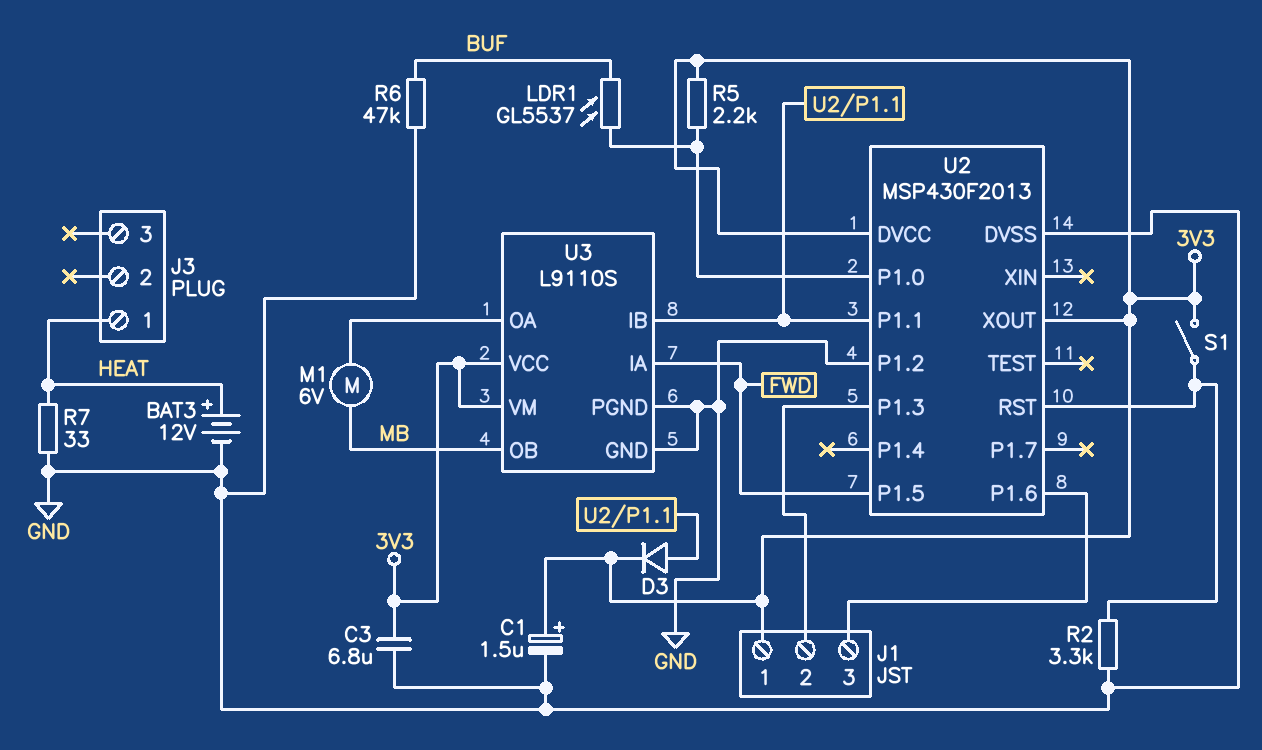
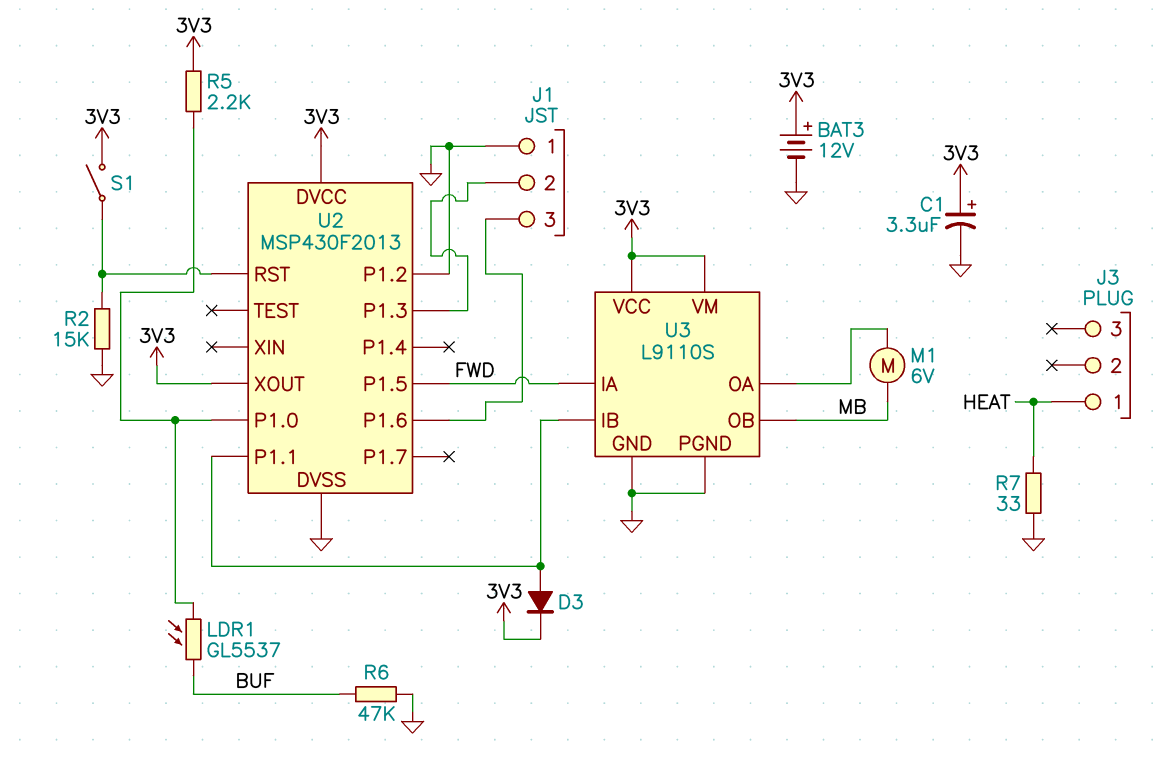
BAT3: 12V (plus HEAT, minus GND) -> 12V (plus 3V3, minus GND)
C1: 1.5uF (plus 3V3, minus GND) -> 3.3uF (plus 3V3, minus GND)
C3: 6.8uF (3V3, GND) -> none
J1 pin 1: 3V3 -> GND
R2: 3.3k (GND, U2/RST) -> 15k (GND, U2/RST)

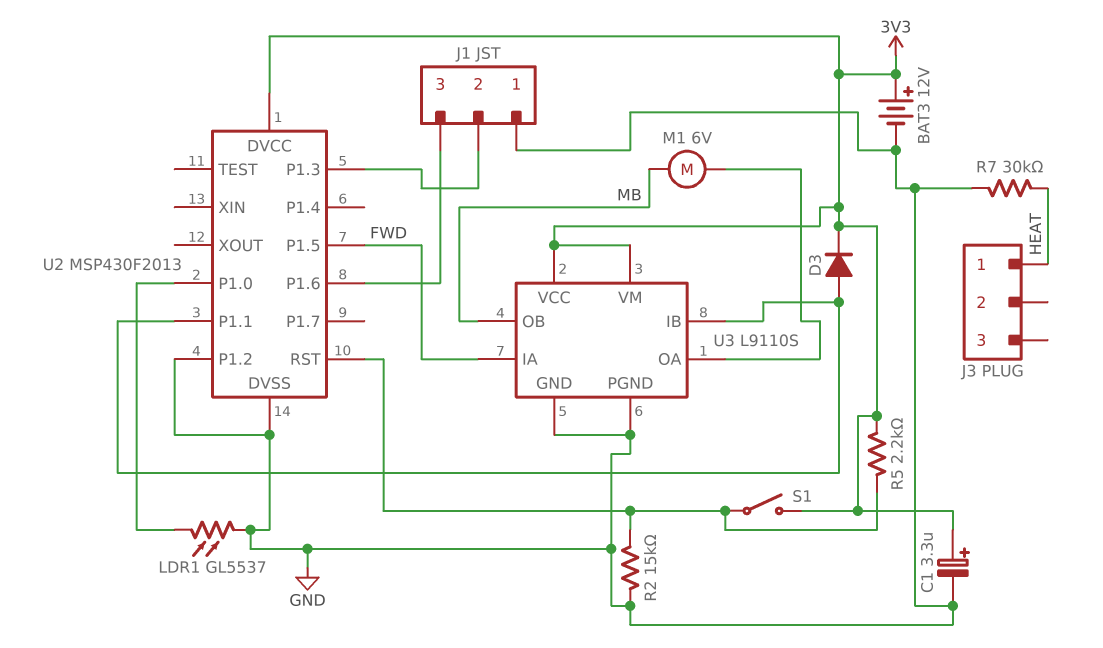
LDR1: GL5537 (BUF, U2/P1.0) -> GL5537 (GND, U2/P1.0)
R5: 2.2k (3V3, U2/P1.0) -> 2.2k (3V3, U2/RST)
R6: 47k (BUF, GND) -> none
R7: 33 (GND, HEAT) -> 30k (GND, HEAT)
U2 pin XOUT: 3V3 -> none

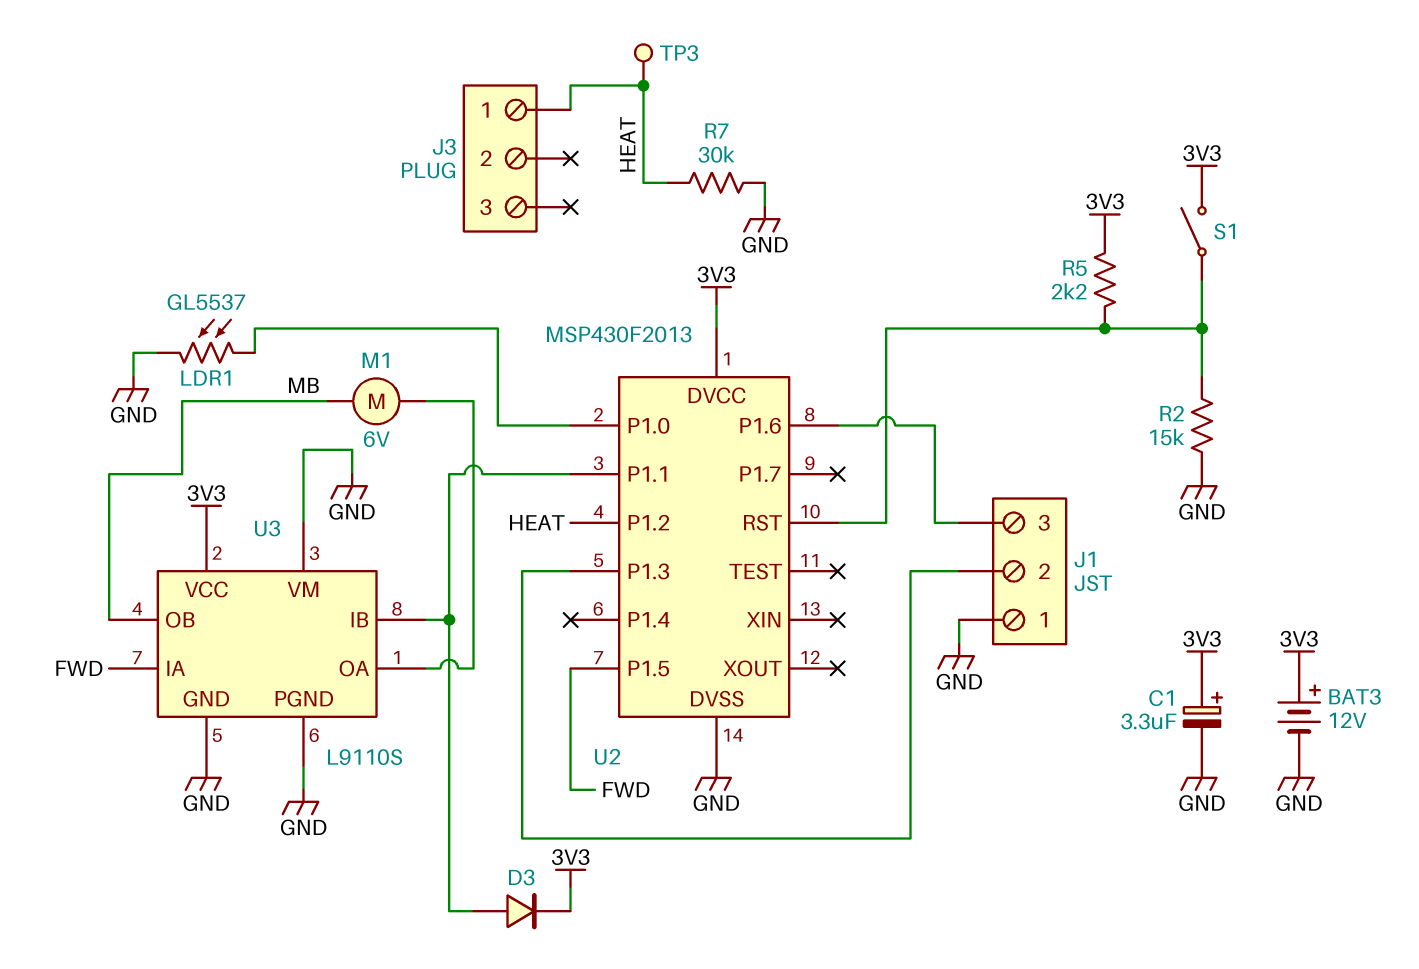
TP3: none -> test point (HEAT)
U2 pin P1.2: GND -> HEAT
U3 pin VM: 3V3 -> GND

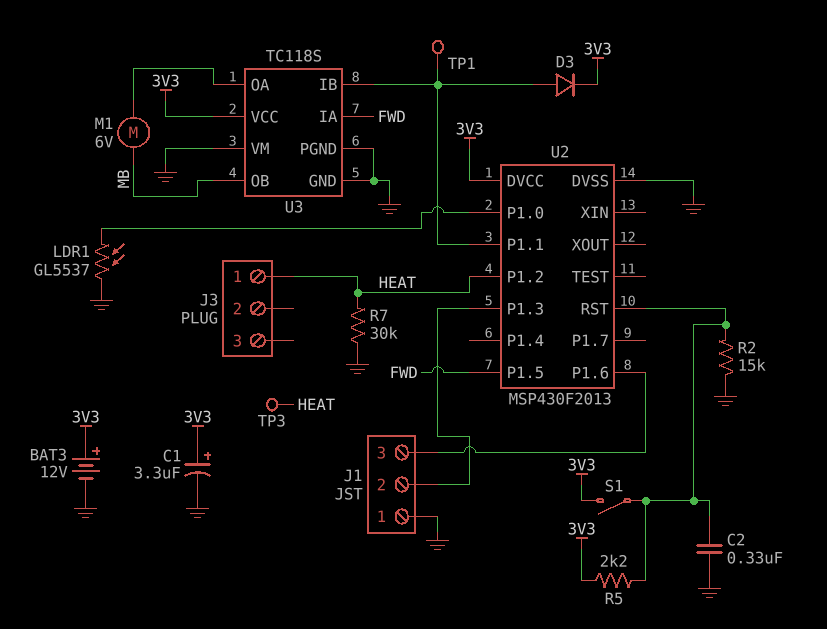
C2: none -> 330nF (GND, U2/RST)
TP1: none -> test point (U2/P1.1)
U3: L9110S -> TC118S

